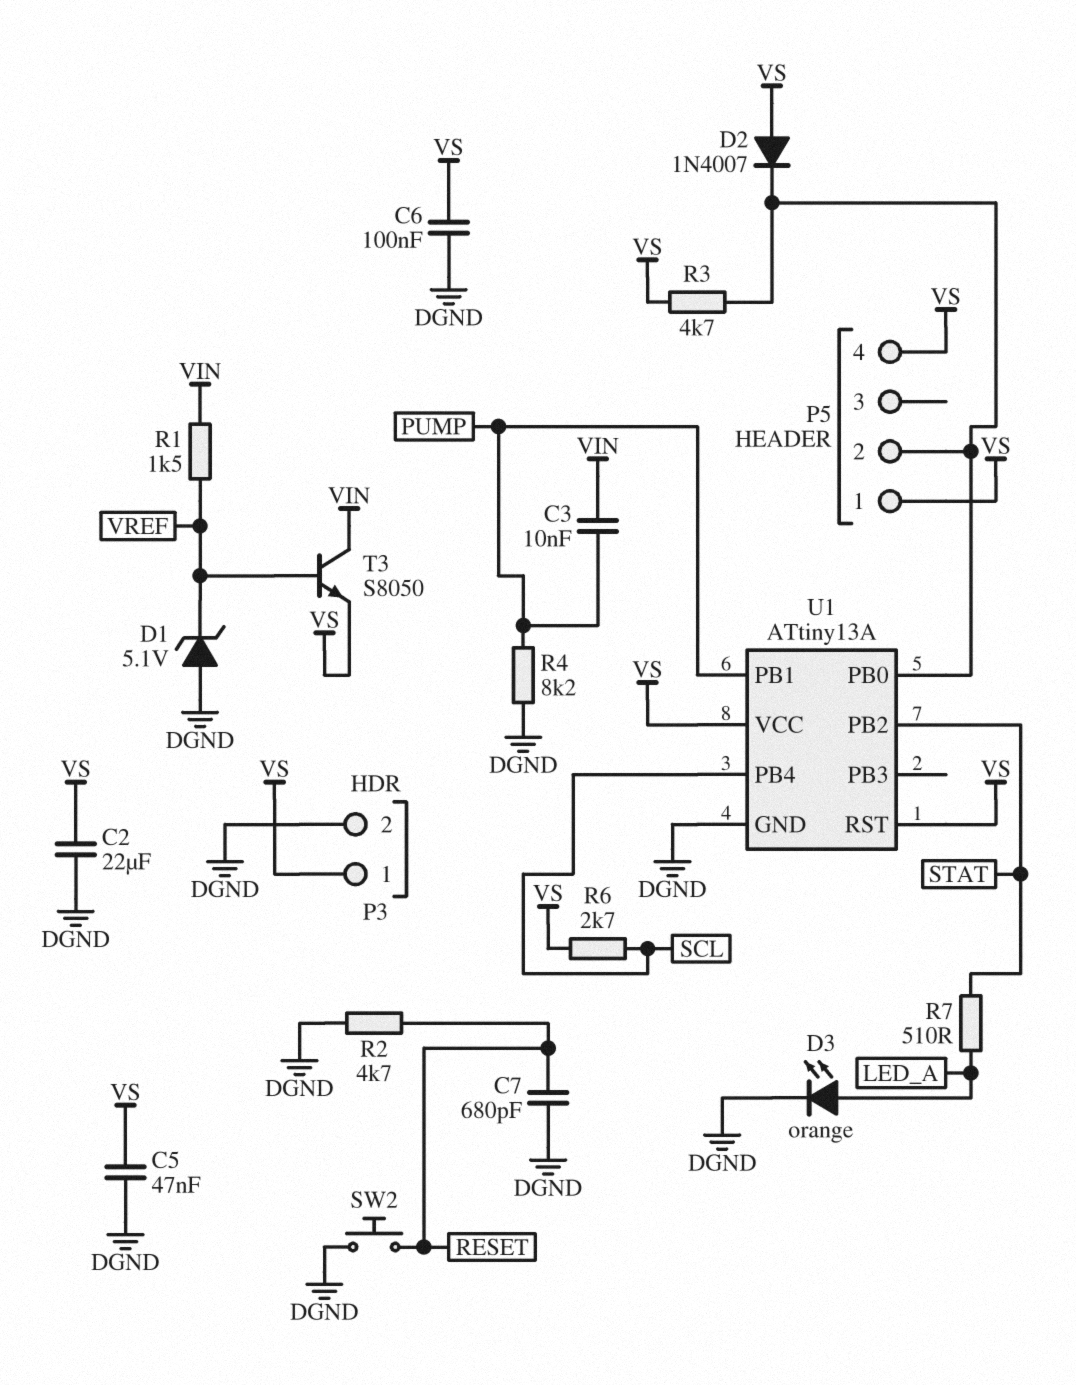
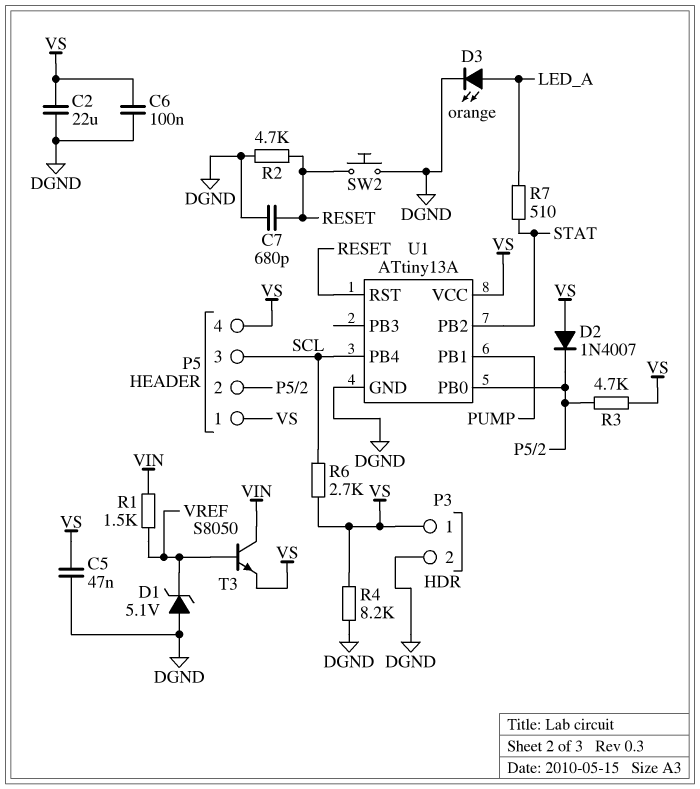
C3: 10nF (PUMP, VIN) -> none
P5 pin 3: none -> SCL
R4: 8.2k (DGND, PUMP) -> 8.2k (DGND, VS)
U1 pin RST: VS -> RESET

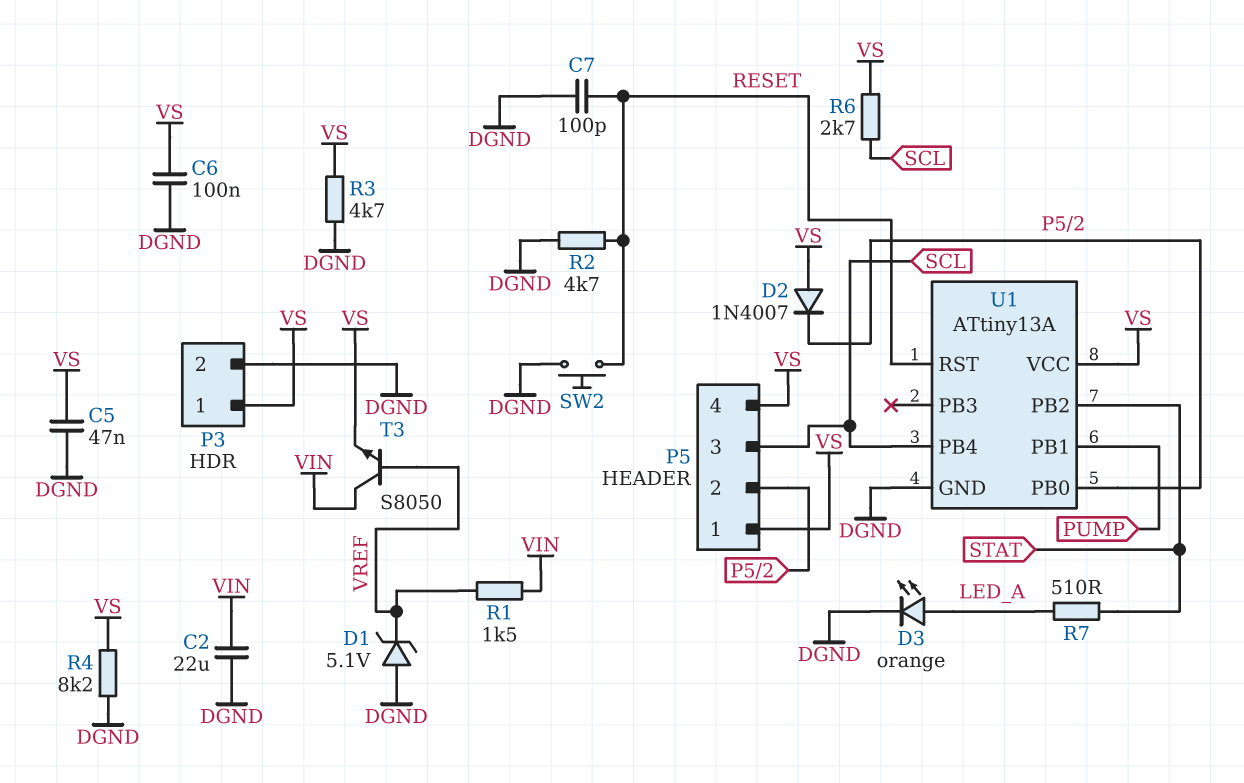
C2: 22uF (DGND, VS) -> 22uF (DGND, VIN)
C7: 680pF (DGND, RESET) -> 100pF (DGND, RESET)
R3: 4.7k (P5/2, VS) -> 4.7k (DGND, VS)

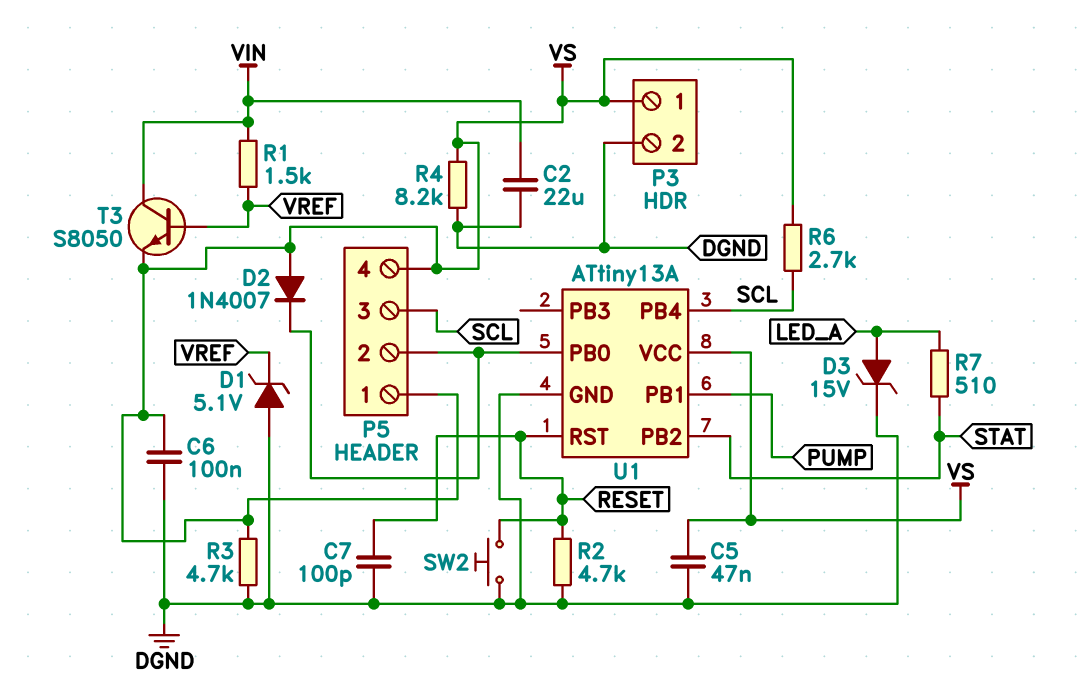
D3: LED orange (A LED_A, K DGND) -> zener 15V (A LED_A, K DGND)

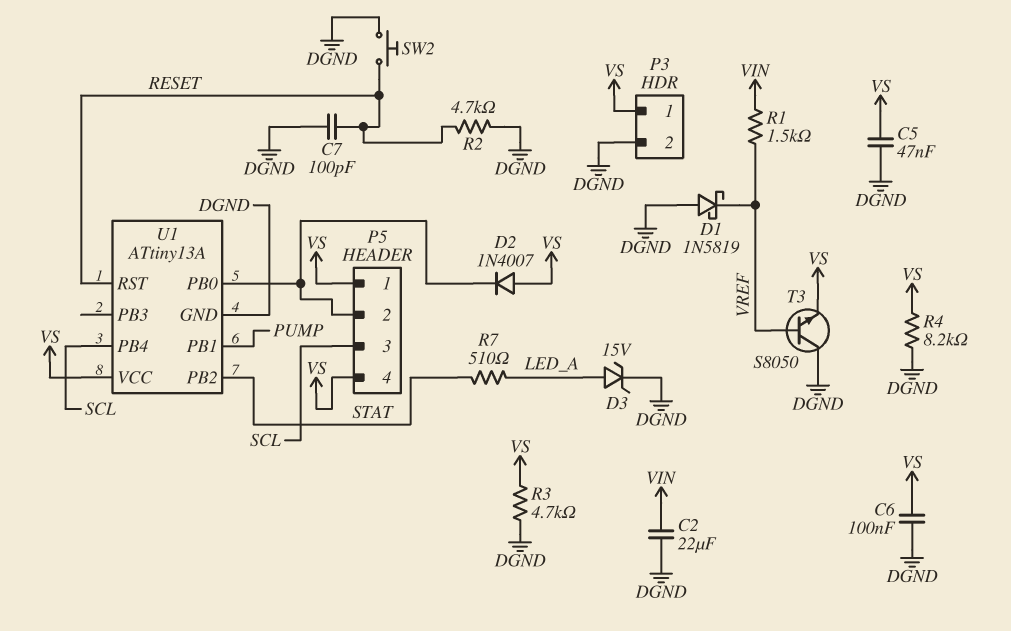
D1: zener 5.1V (A DGND, K VREF) -> schottky 1N5819 (A DGND, K VREF)
R6: 2.7k (SCL, VS) -> none
T3: NPN S8050 (B VREF, C VIN, E VS) -> NPN S8050 (B VREF, C DGND, E VS)

